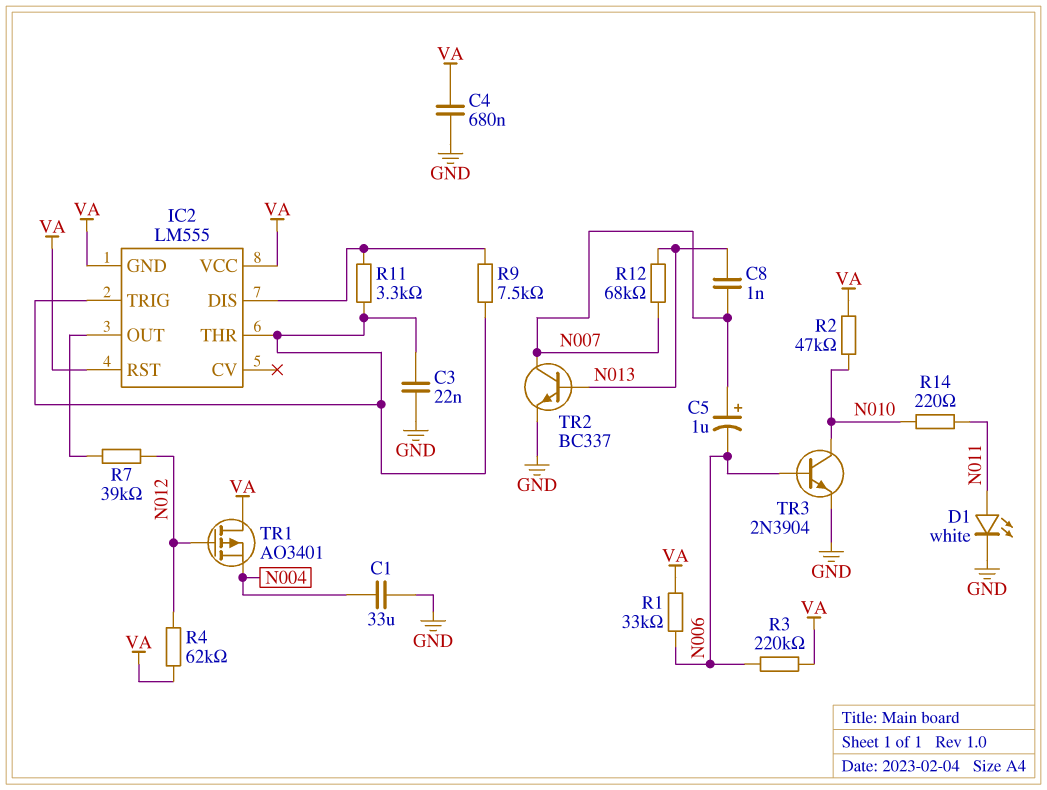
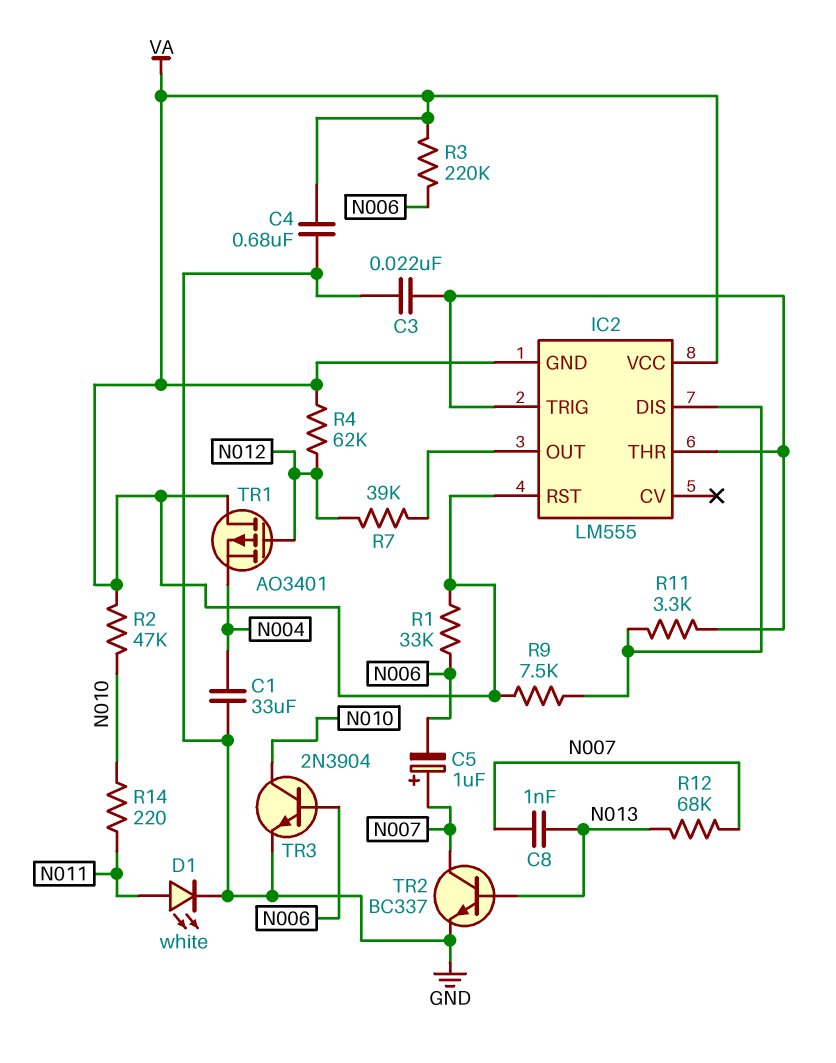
R9: 7.5k (IC2/DIS, IC2/THR) -> 7.5k (IC2/DIS, VA)

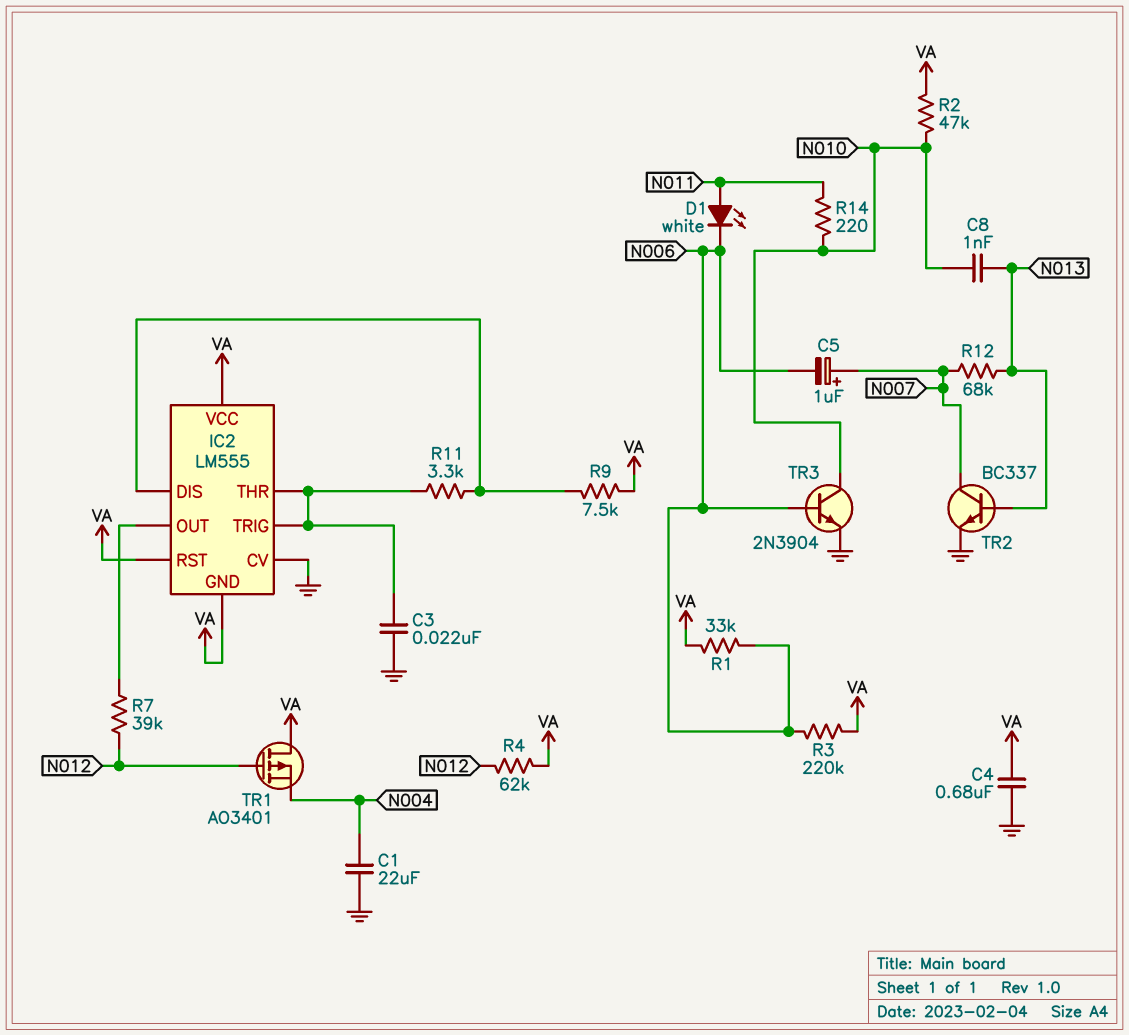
C1: 33uF (GND, N004) -> 22uF (GND, N004)
C8: 1nF (N007, N013) -> 1nF (N010, N013)
D1: LED white (A N011, K GND) -> LED white (A N011, K N006)
IC2 pin CV: none -> GND

